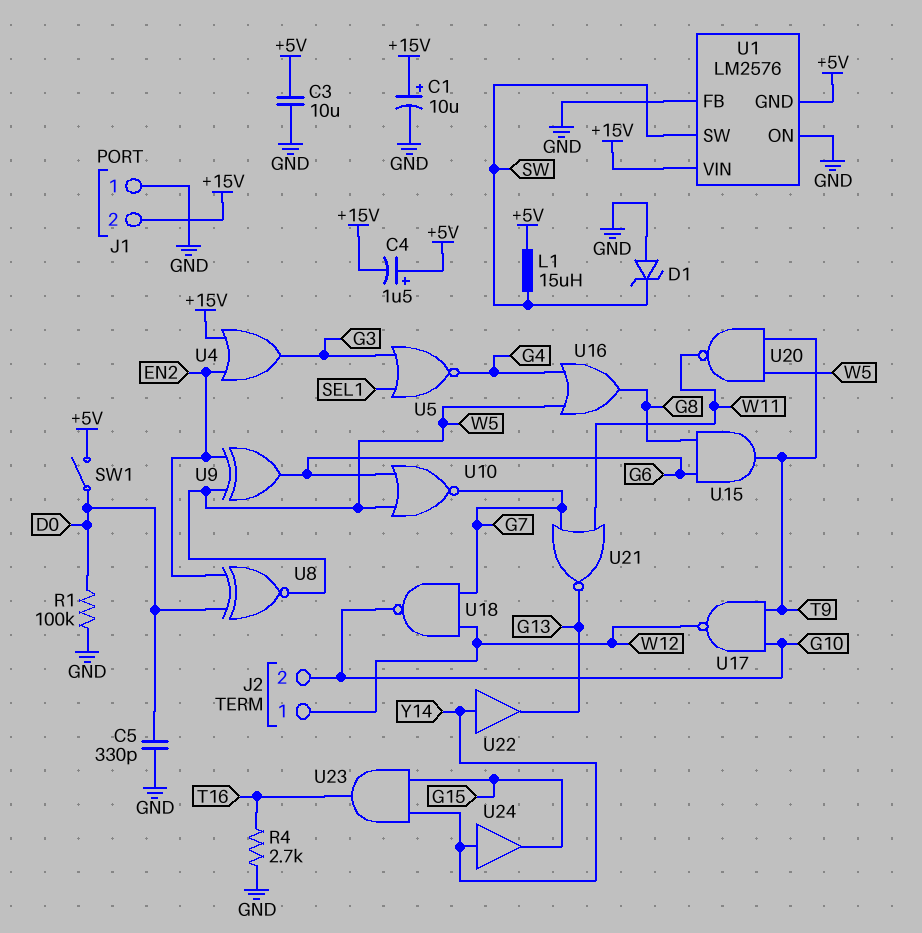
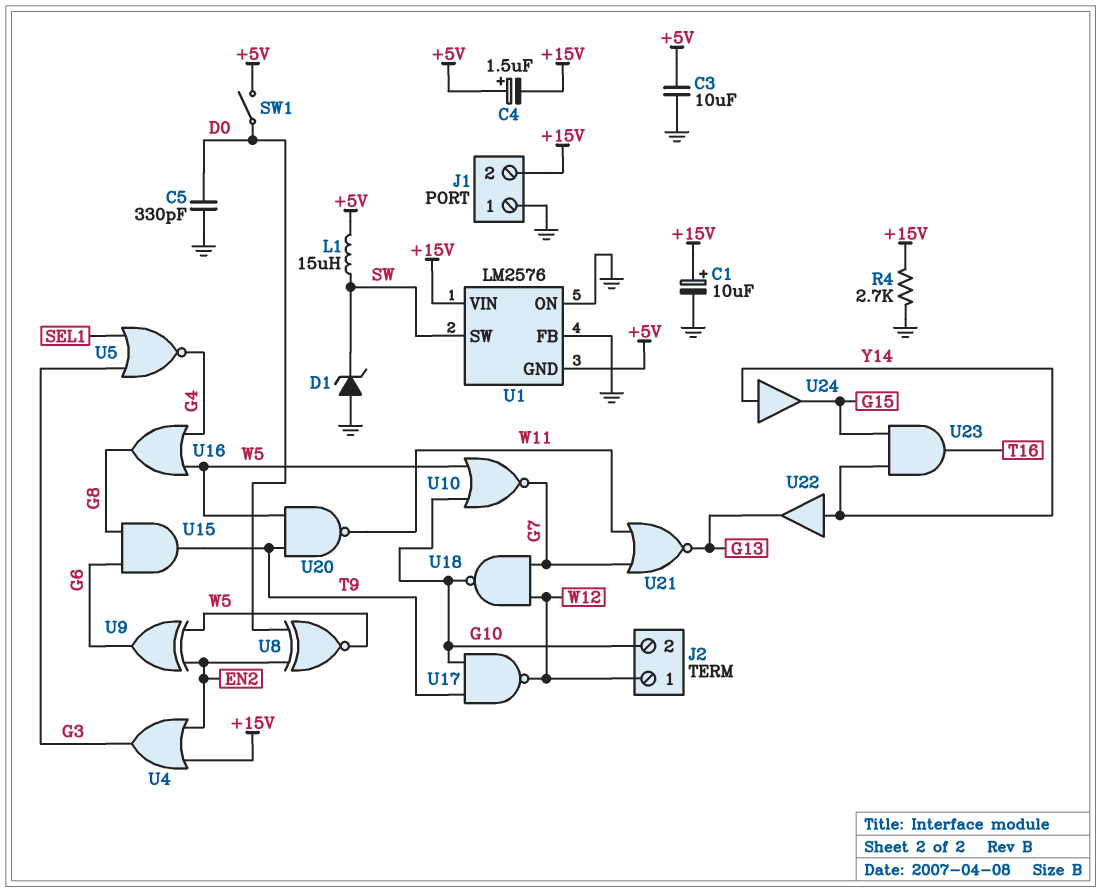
R1: 100k (D0, GND) -> none
R4: 2.7k (GND, T16) -> 2.7k (+15V, GND)
U10: NOR (in G6, in W5, out G7) -> NOR (in G10, in W5, out G7)

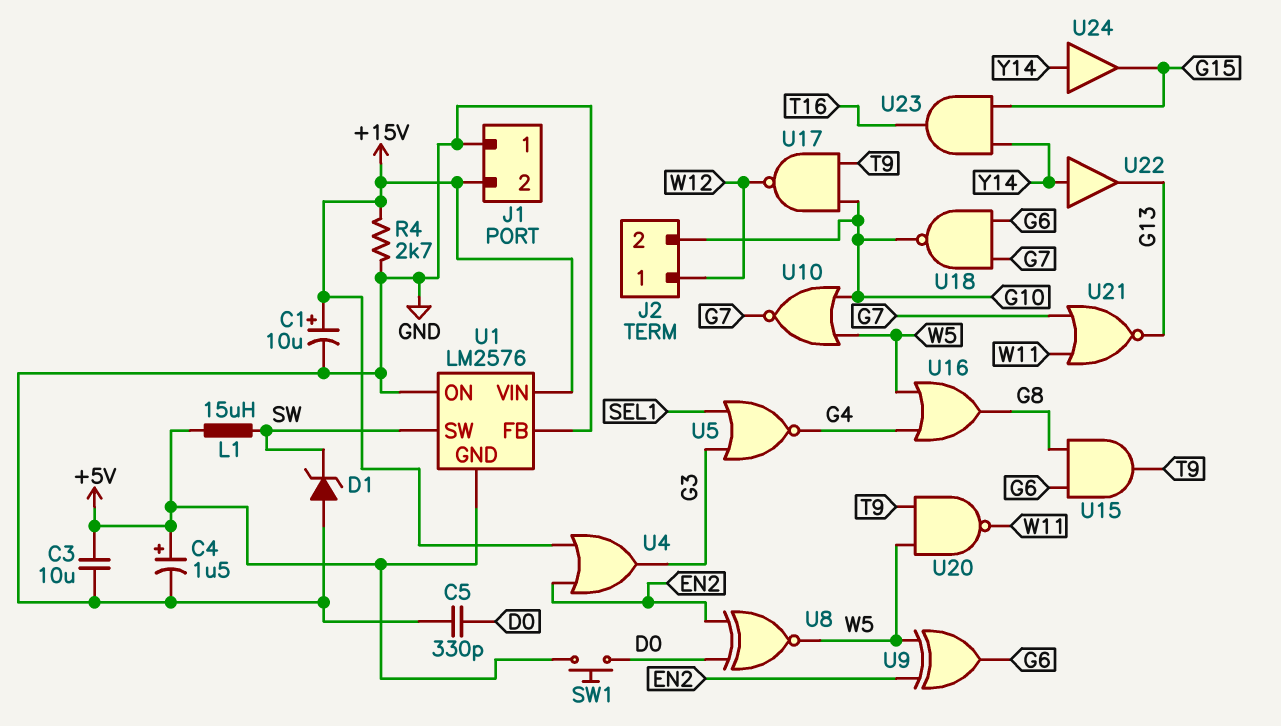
C4: 1.5uF (plus +5V, minus +15V) -> 1.5uF (plus +5V, minus GND)
SW1: switch (+5V, D0) -> button (+5V, D0)
U18: NAND (in G7, in W12, out G10) -> NAND (in G6, in G7, out G10)

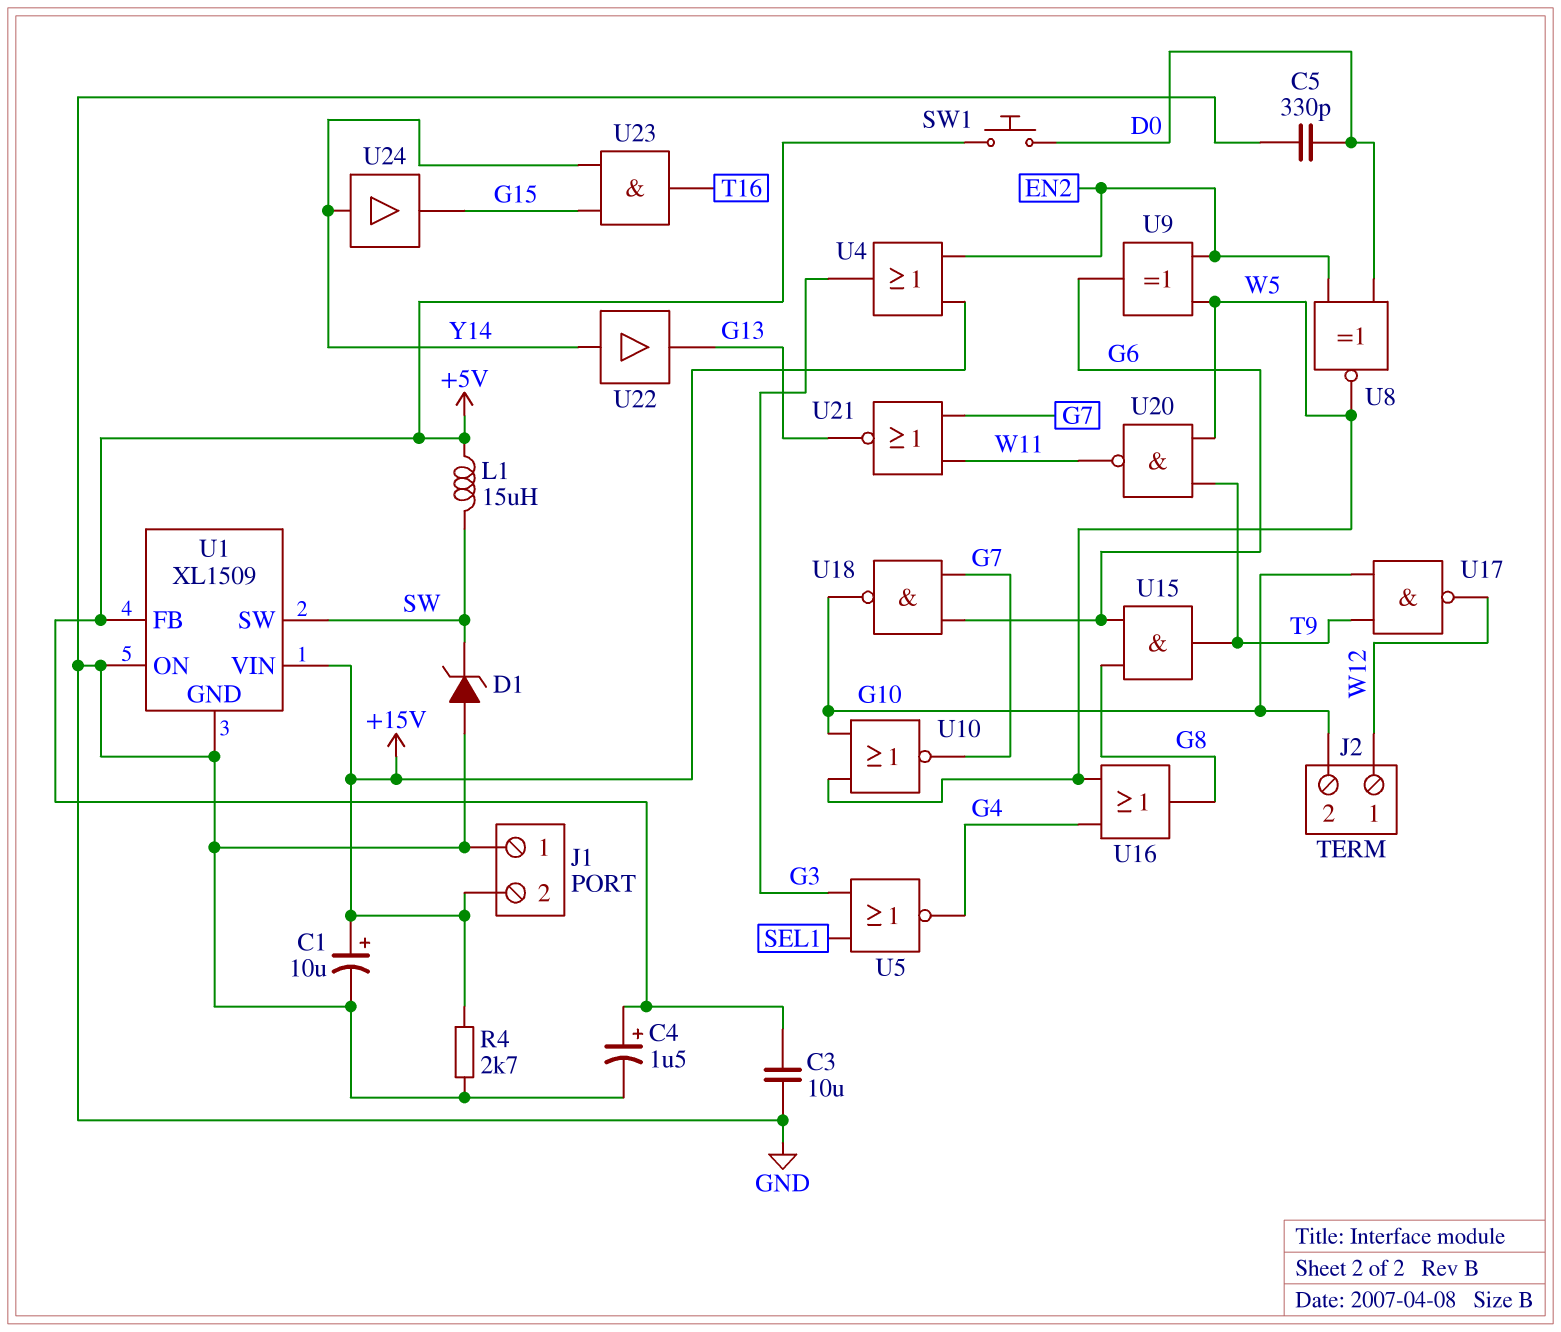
U1: LM2576 -> XL1509
U1 pin FB: GND -> +5V
U1 pin GND: +5V -> GND

